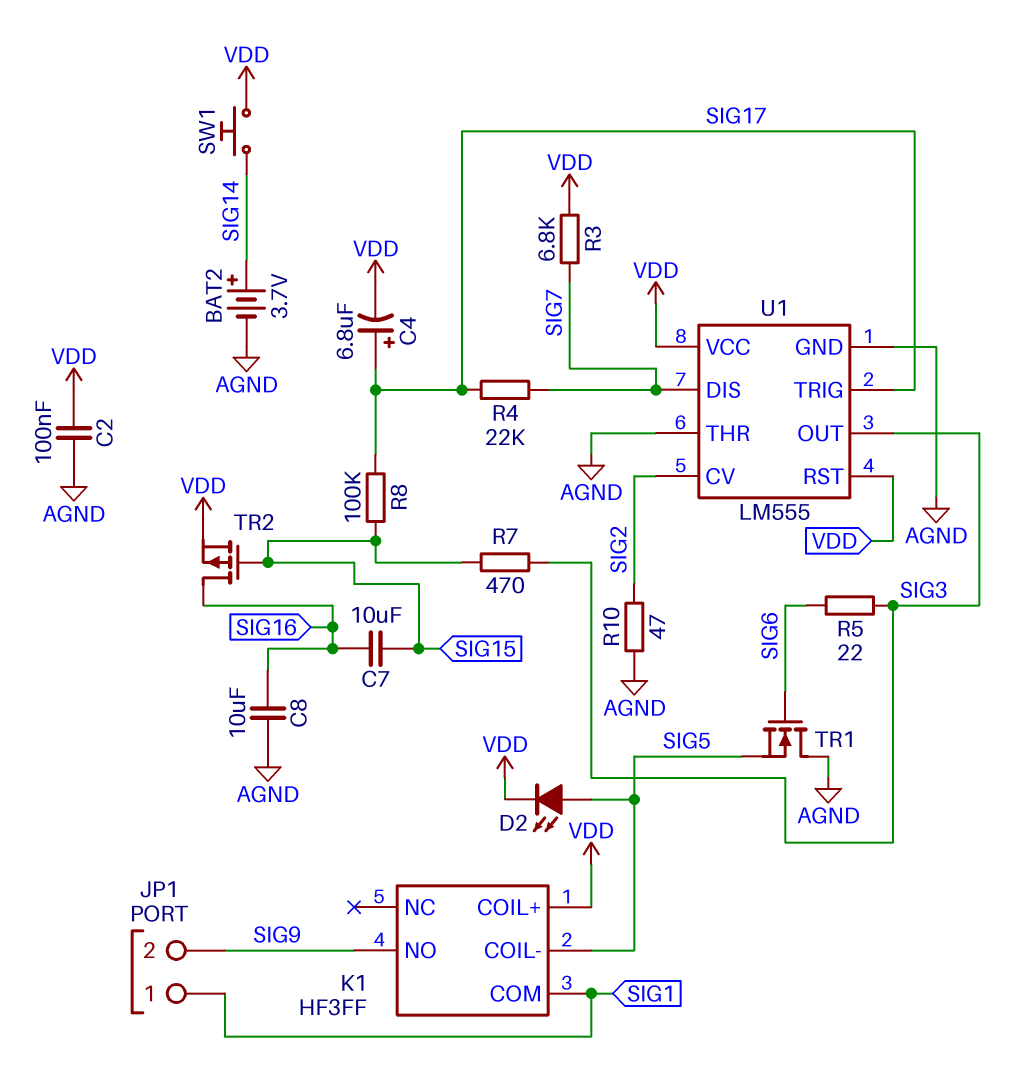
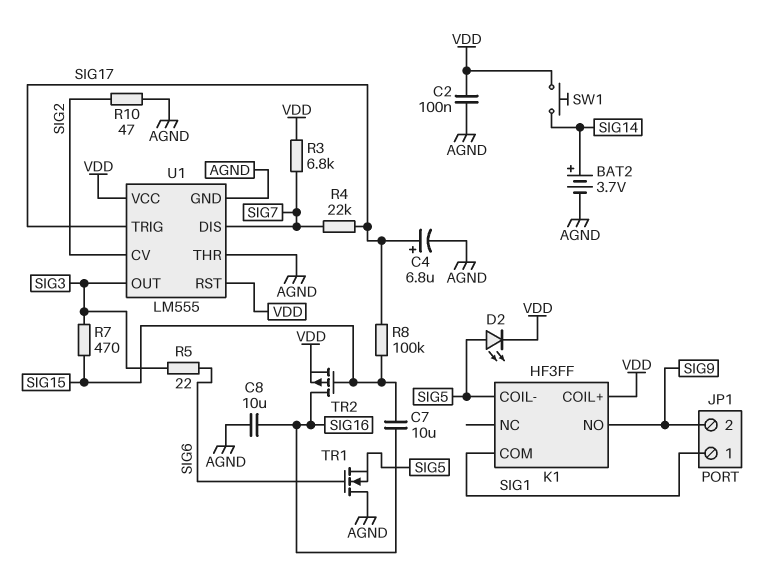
C4: 6.8uF (plus SIG17, minus VDD) -> 6.8uF (plus SIG17, minus AGND)

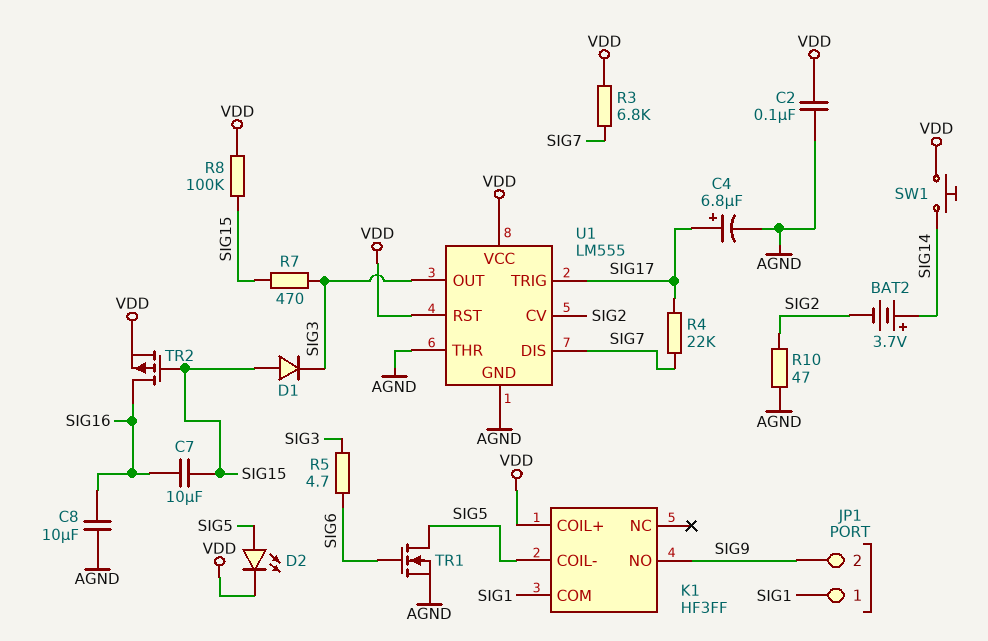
BAT2: 3.7V (plus SIG14, minus AGND) -> 3.7V (plus SIG14, minus SIG2)
D1: none -> diode (A SIG15, K SIG3)
R5: 22 (SIG3, SIG6) -> 4.7 (SIG3, SIG6)
R8: 100k (SIG15, SIG17) -> 100k (SIG15, VDD)
TR1: NMOS (G SIG6, D AGND, S SIG5) -> NMOS (G SIG6, D SIG5, S AGND)

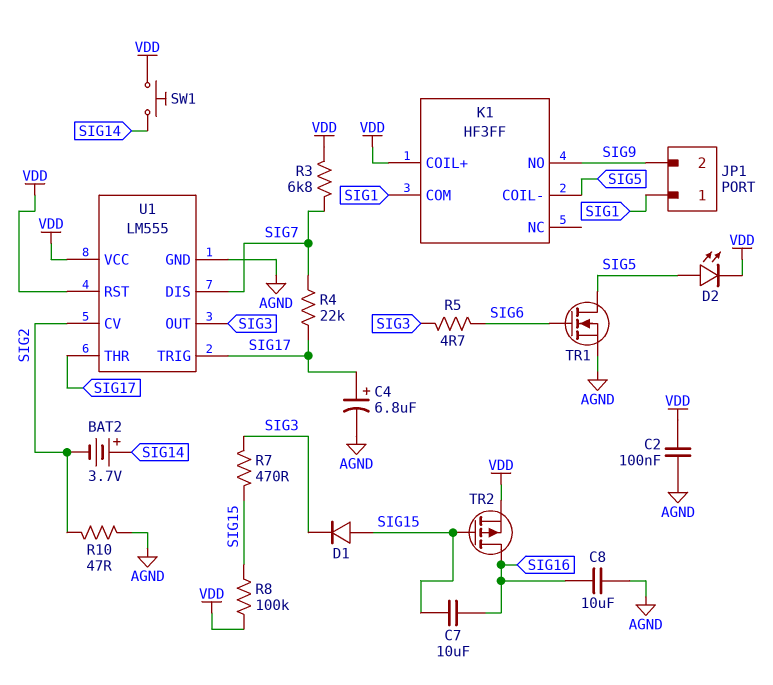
U1 pin THR: AGND -> SIG17

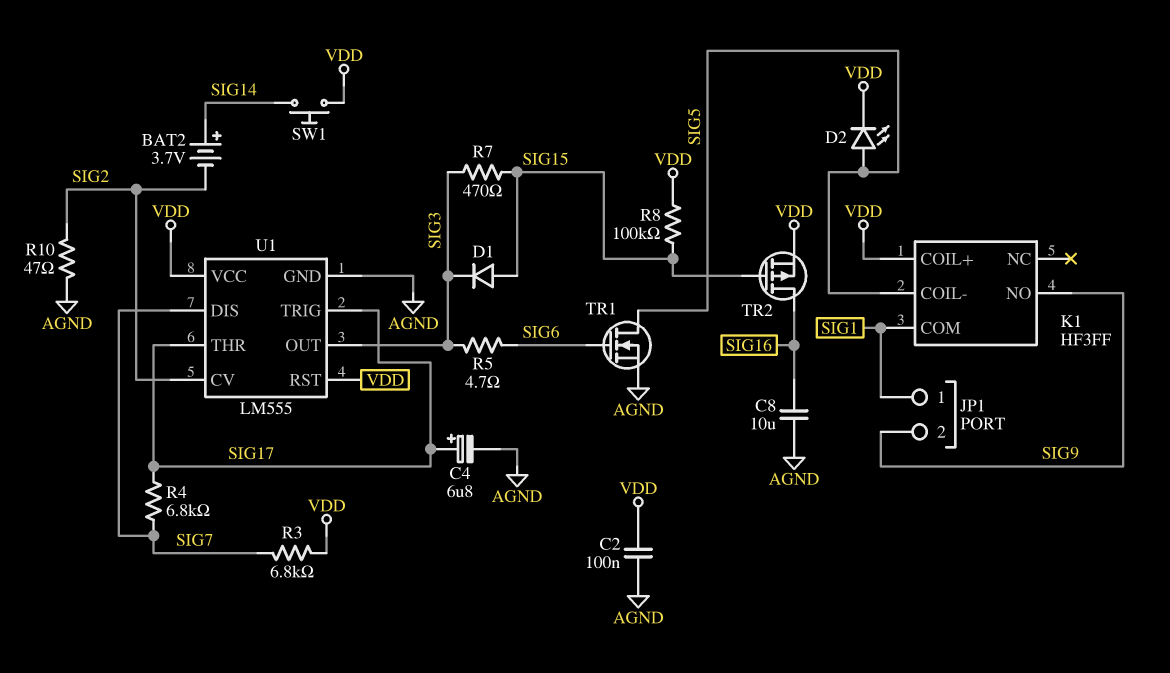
C7: 10uF (SIG15, SIG16) -> none
R4: 22k (SIG7, SIG17) -> 6.8k (SIG7, SIG17)

